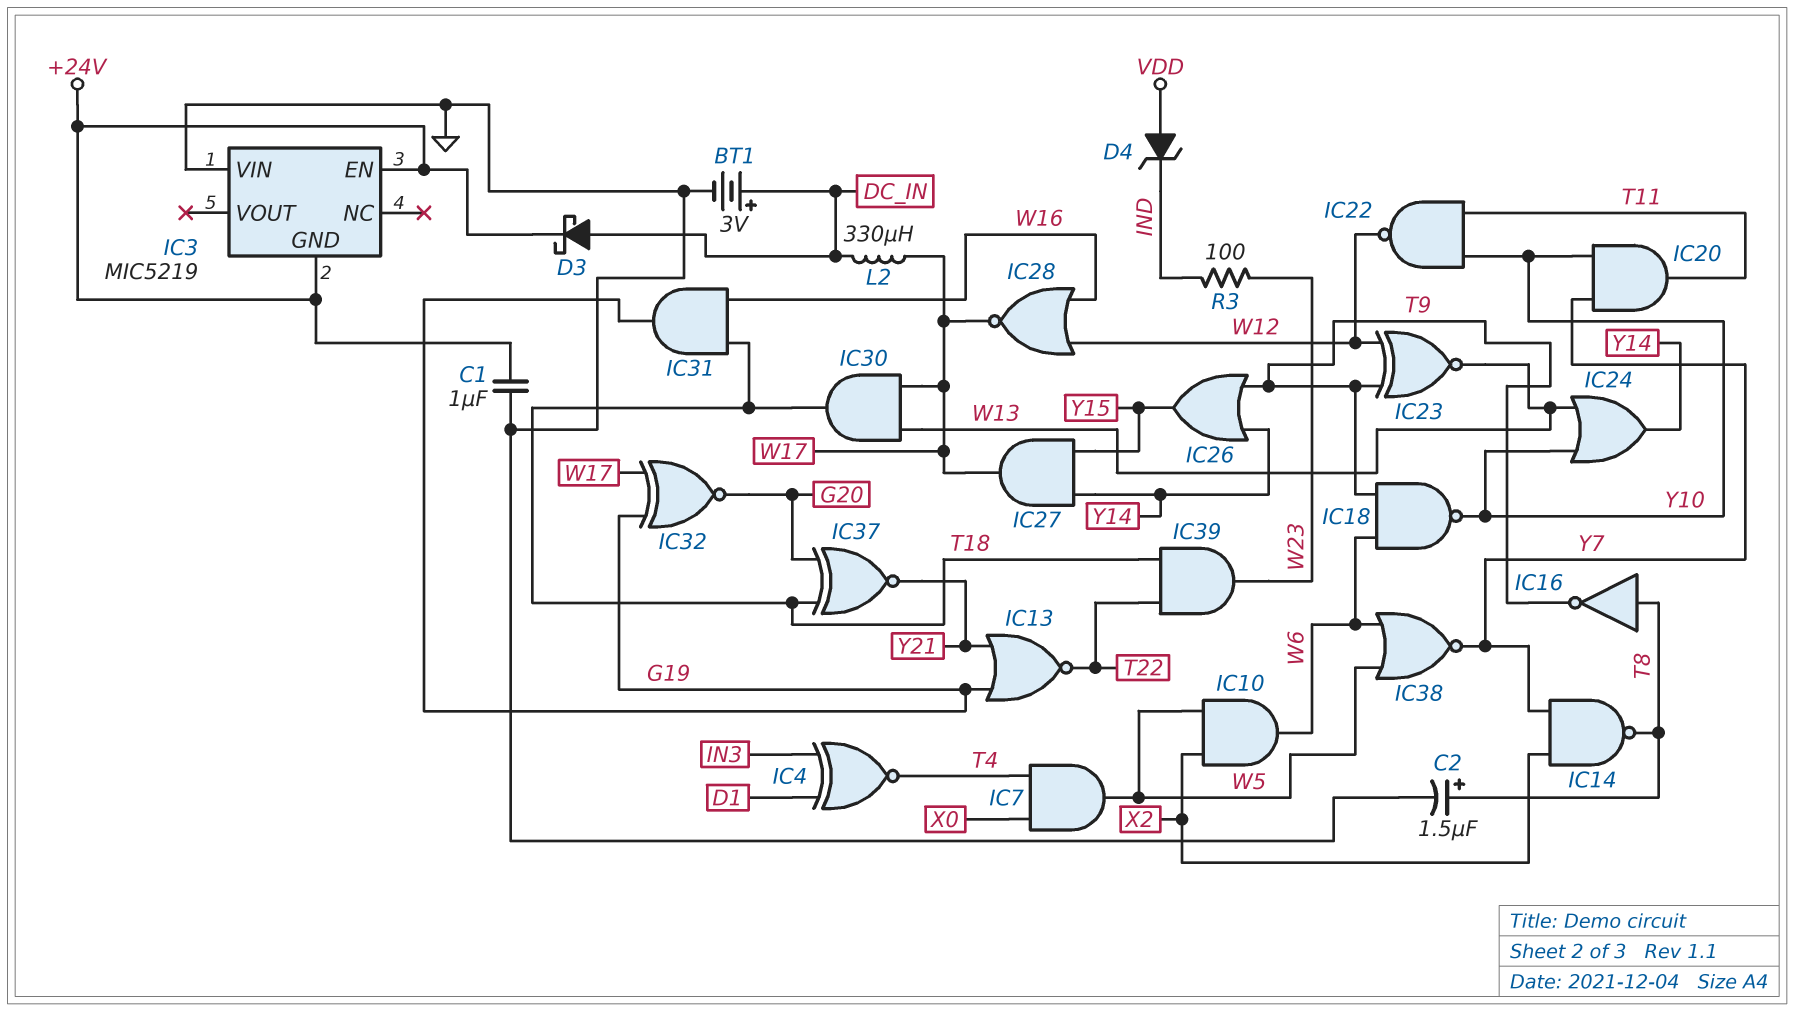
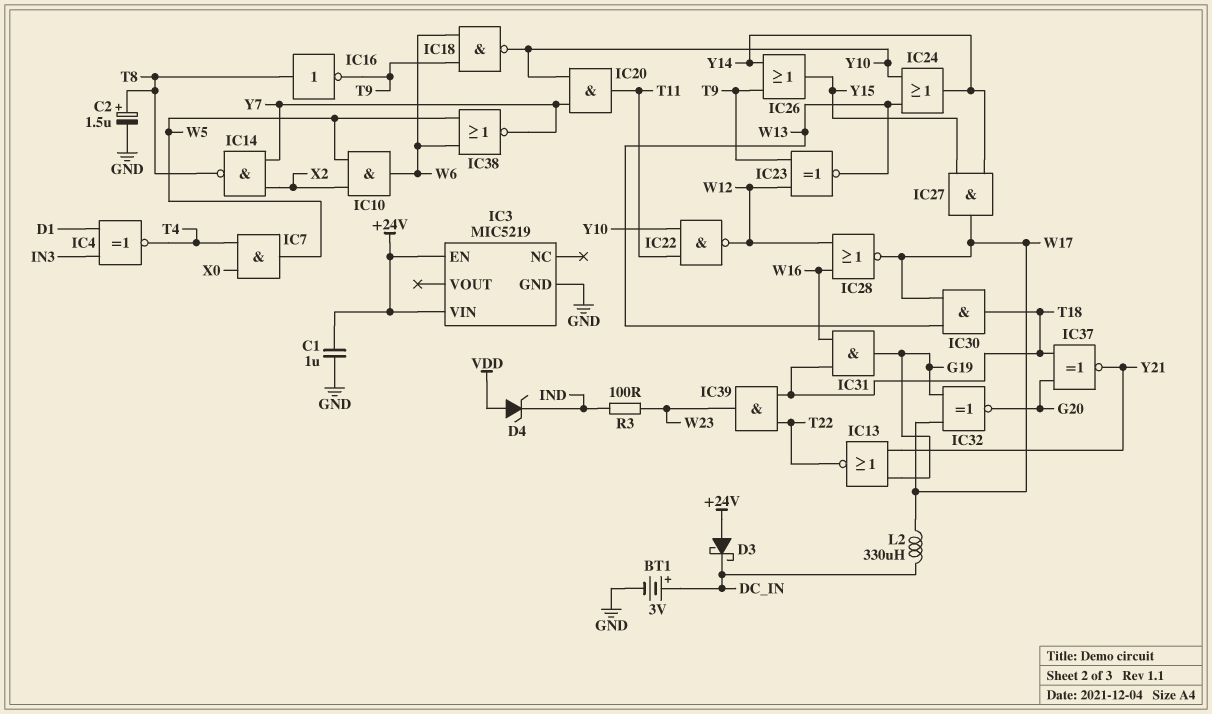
D3: schottky (A DC_IN, K +24V) -> schottky (A +24V, K DC_IN)
IC3 pin GND: +24V -> GND
IC3 pin VIN: GND -> +24V

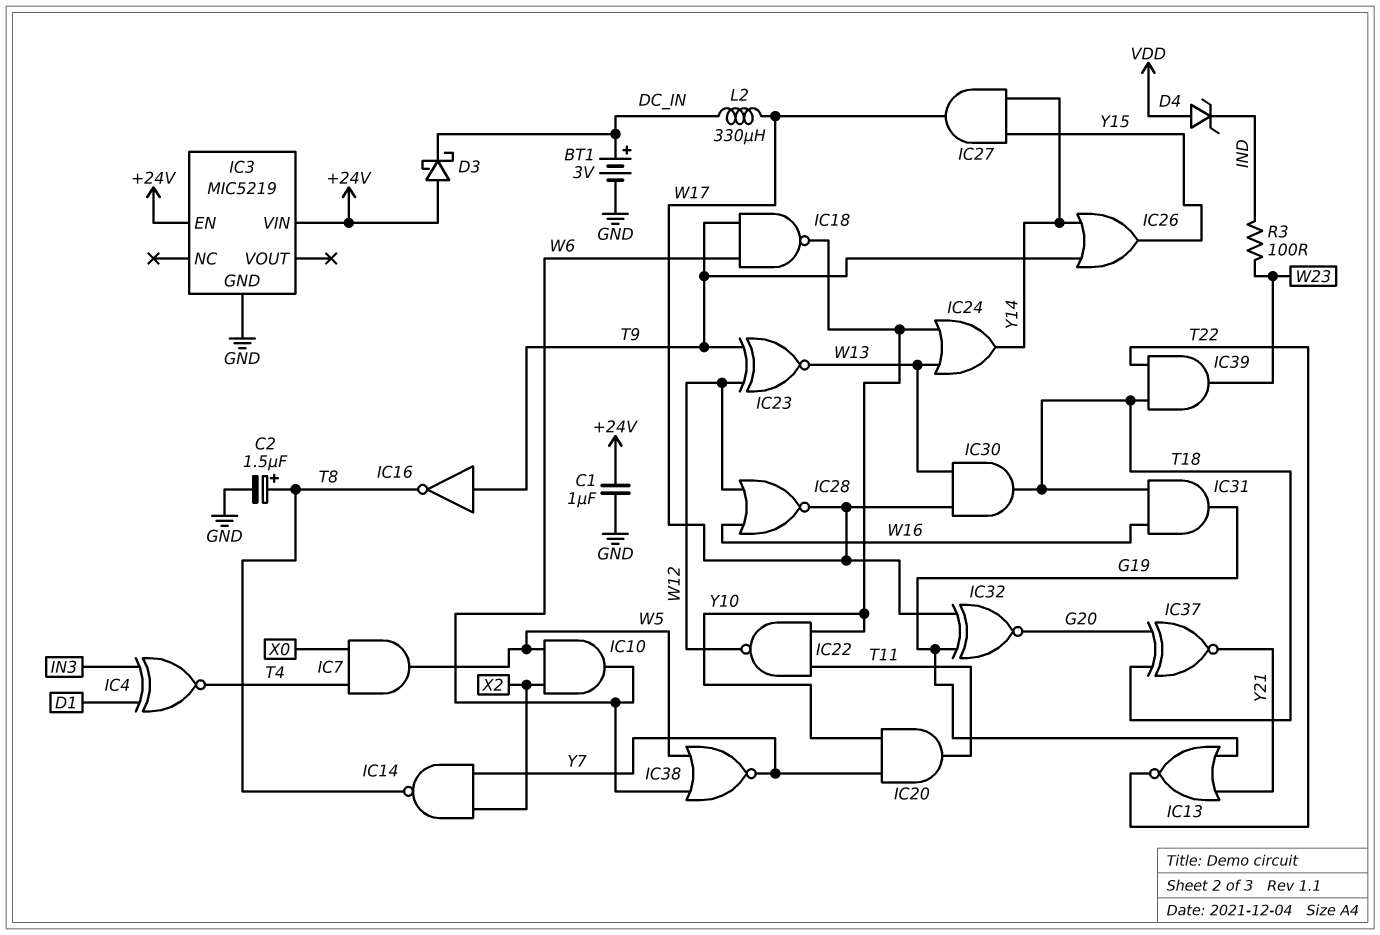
IC16: NOT (in T8, out T9) -> NOT (in T9, out T8)

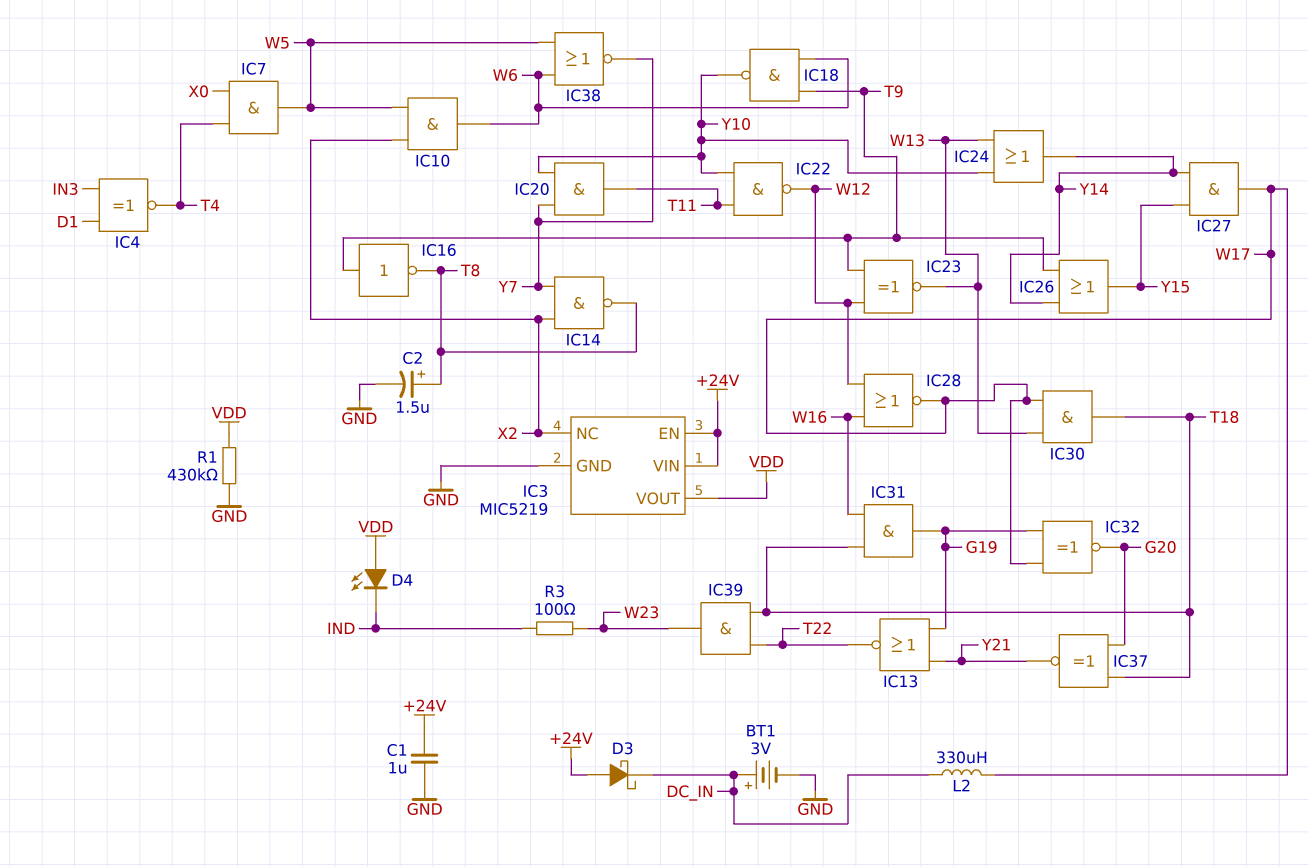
D4: zener (A VDD, K IND) -> LED (A VDD, K IND)
IC3 pin NC: none -> X2
IC3 pin VOUT: none -> VDD
R1: none -> 430k (GND, VDD)

